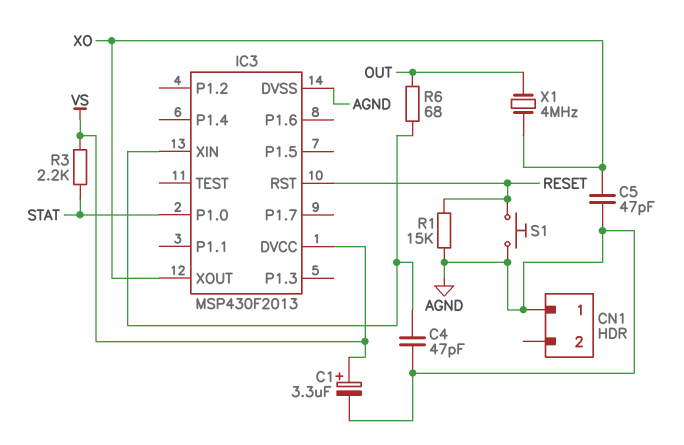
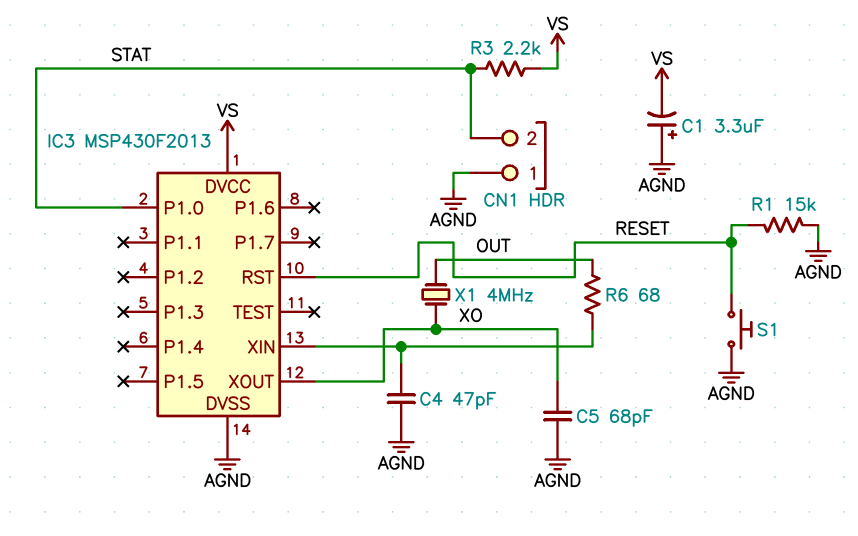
C1: 3.3uF (plus VS, minus AGND) -> 3.3uF (plus AGND, minus VS)
C5: 47pF (AGND, XO) -> 68pF (AGND, XO)
CN1 pin 2: none -> STAT

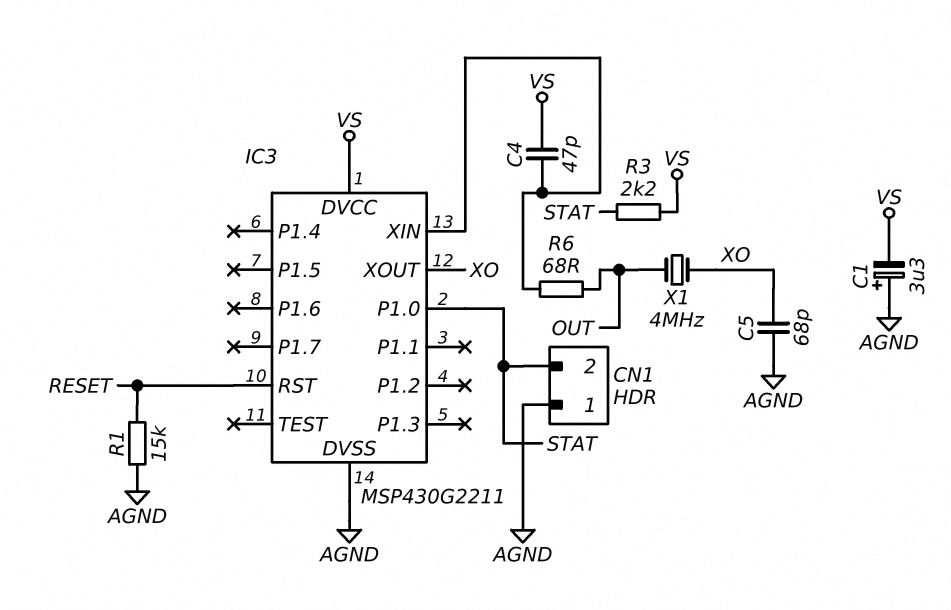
C4: 47pF (AGND, IC3/XIN) -> 47pF (IC3/XIN, VS)
IC3: MSP430F2013 -> MSP430G2211
S1: button (AGND, RESET) -> none

